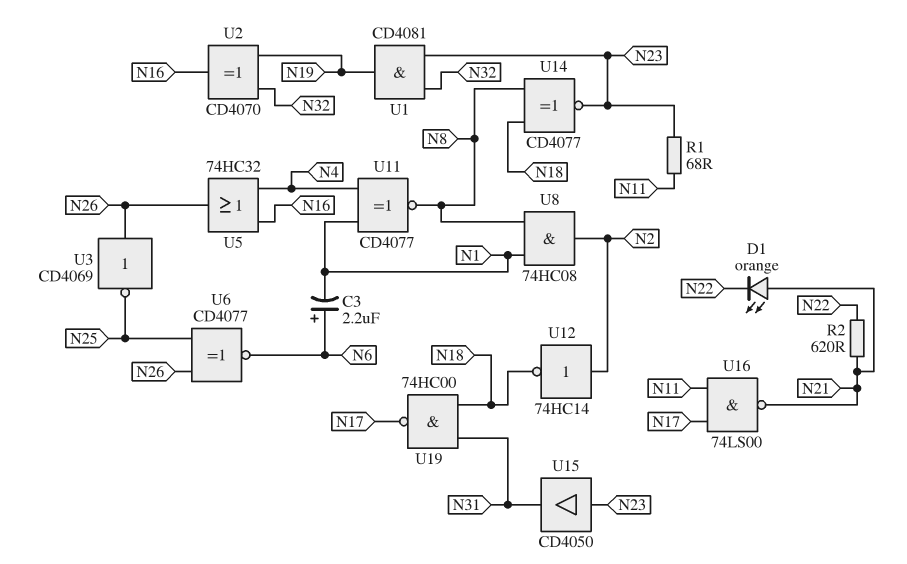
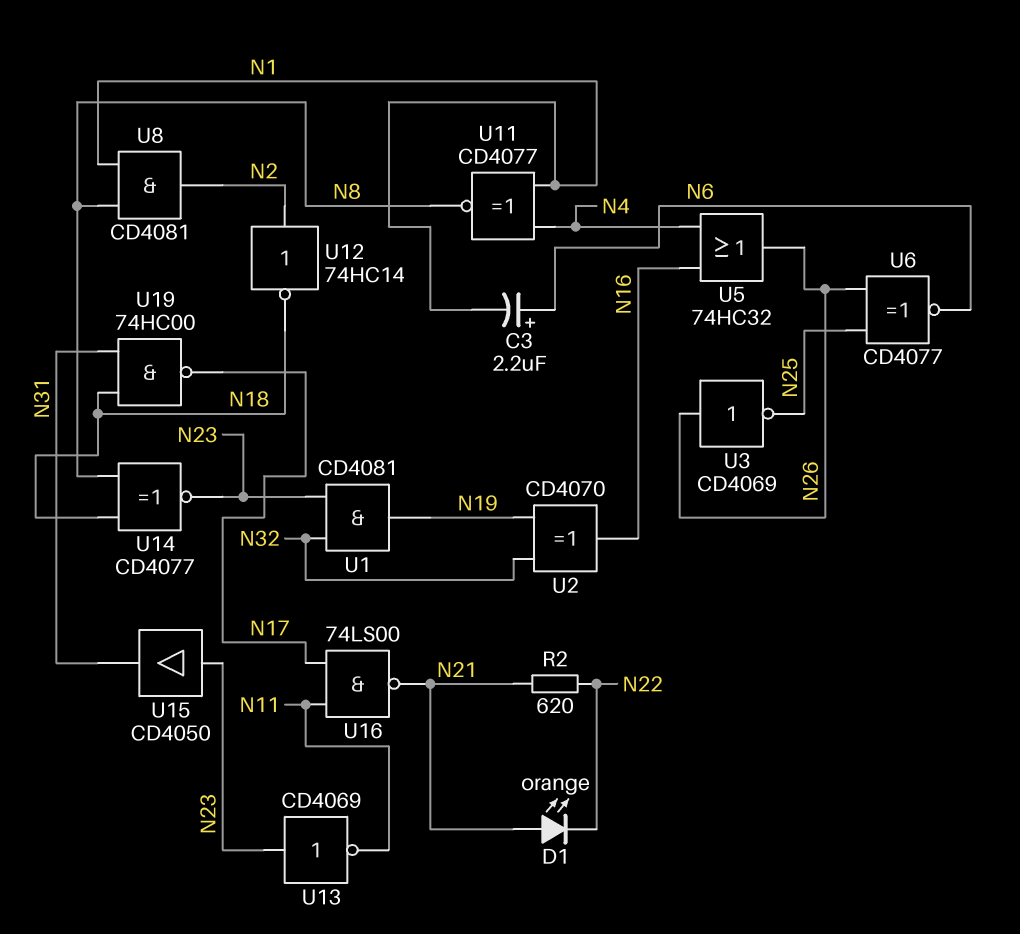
R1: 68 (N11, N23) -> none
U8: AND 74HC08 (in N1, in N8, out N2) -> AND CD4081 (in N1, in N8, out N2)
U13: none -> NOT CD4069 (in N23, out N11)

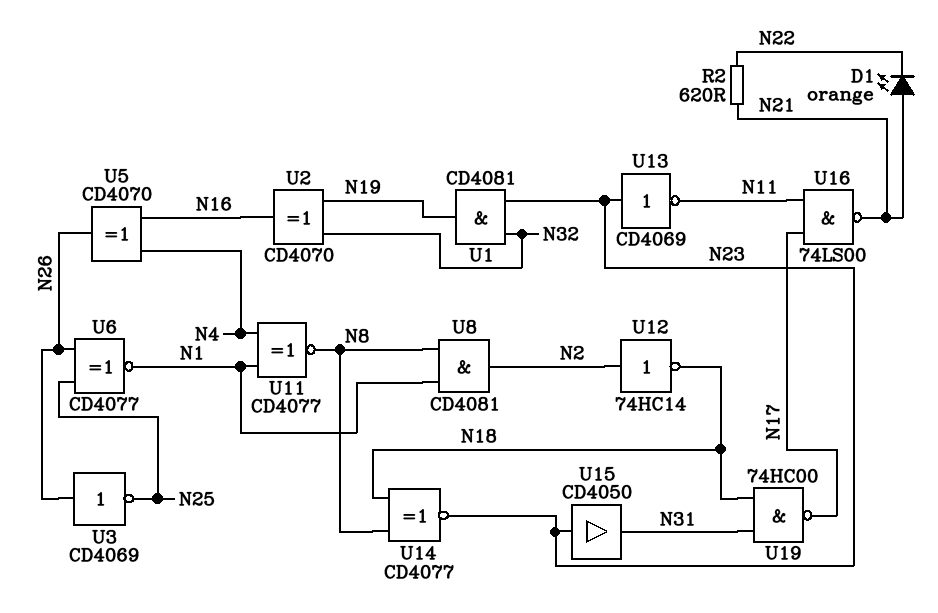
C3: 2.2uF (plus N6, minus N1) -> none
U5: OR 74HC32 (in N4, in N16, out N26) -> XOR CD4070 (in N4, in N16, out N26)
U6: XNOR CD4077 (in N25, in N26, out N6) -> XNOR CD4077 (in N25, in N26, out N1)

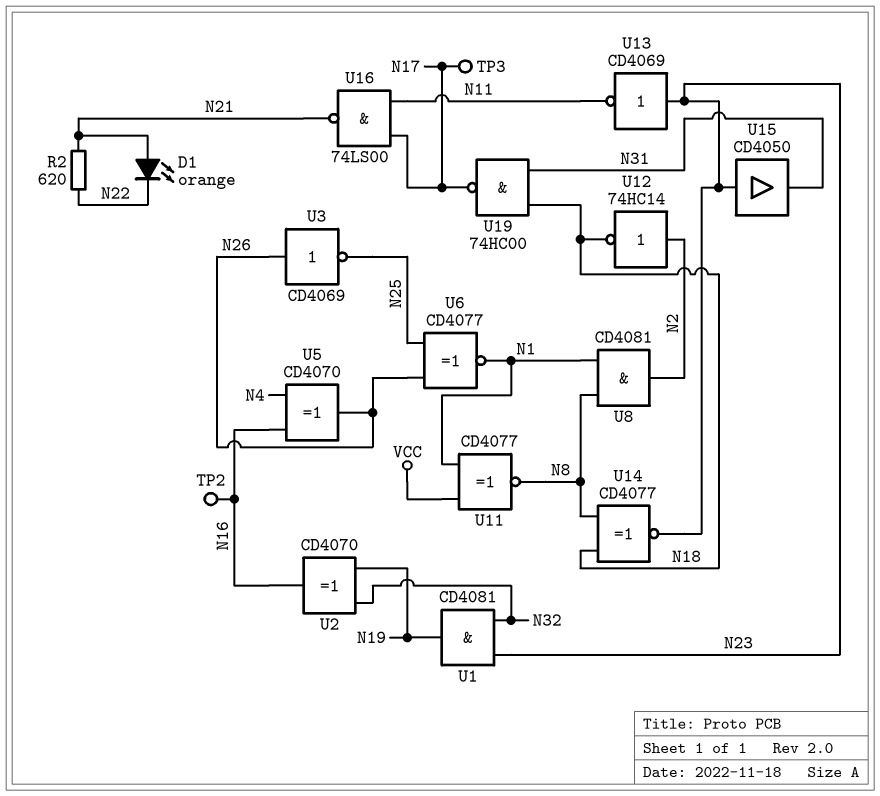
TP2: none -> test point (N16)
TP3: none -> test point (N17)
U11: XNOR CD4077 (in N1, in N4, out N8) -> XNOR CD4077 (in N1, in VCC, out N8)

